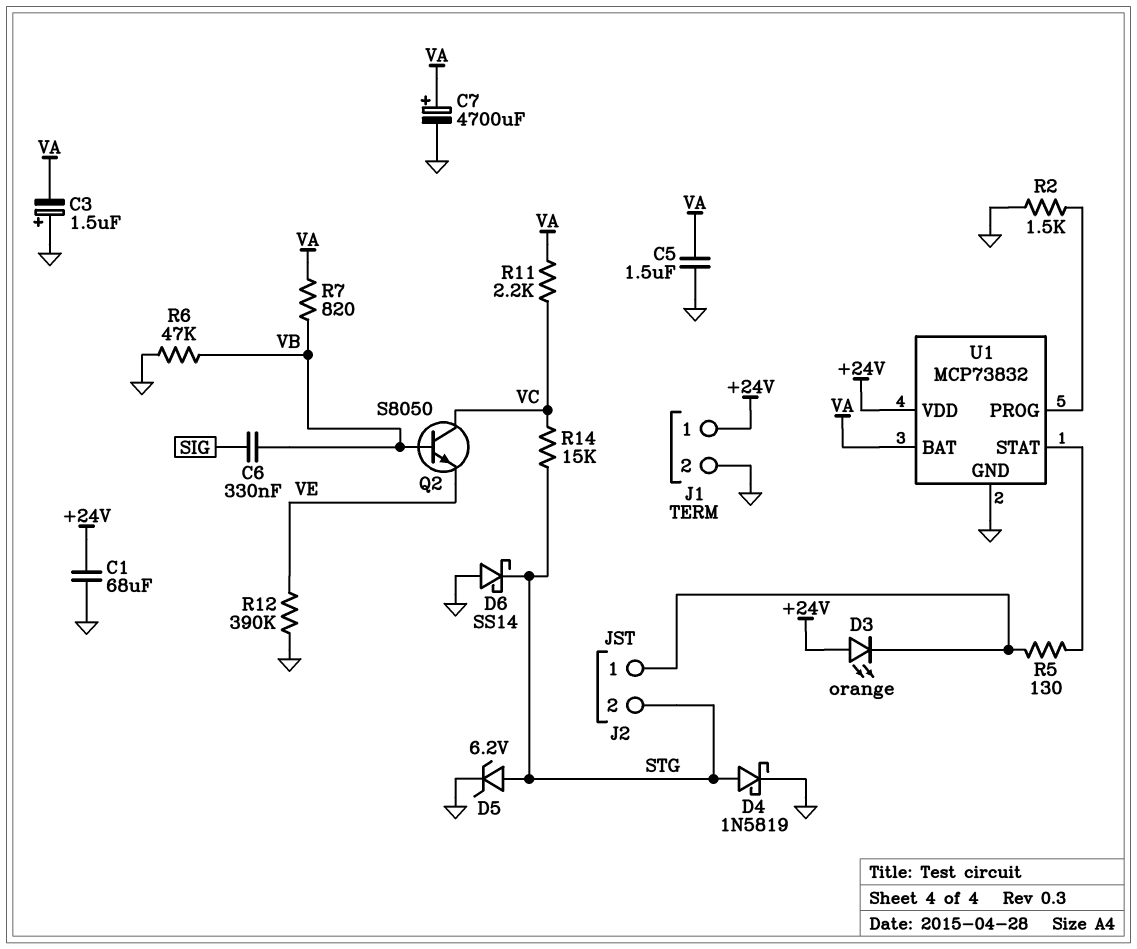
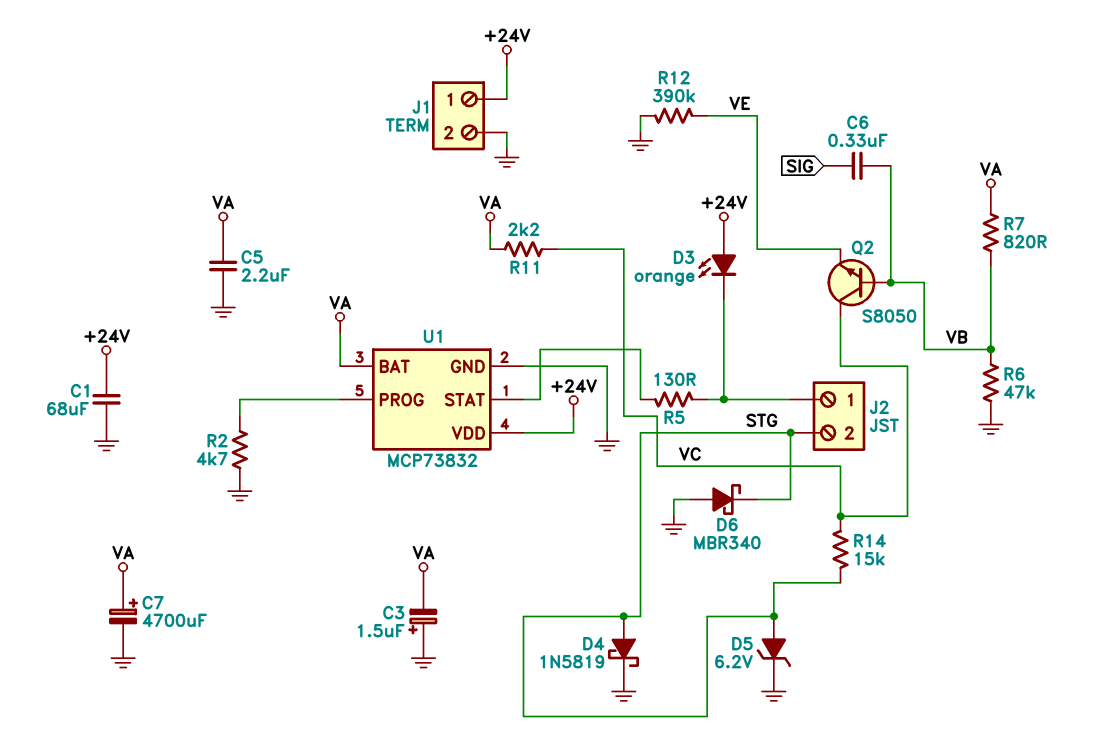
C5: 1.5uF (GND, VA) -> 2.2uF (GND, VA)
D6: schottky SS14 (A GND, K STG) -> schottky MBR340 (A GND, K STG)
R2: 1.5k (GND, U1/PROG) -> 4.7k (GND, U1/PROG)

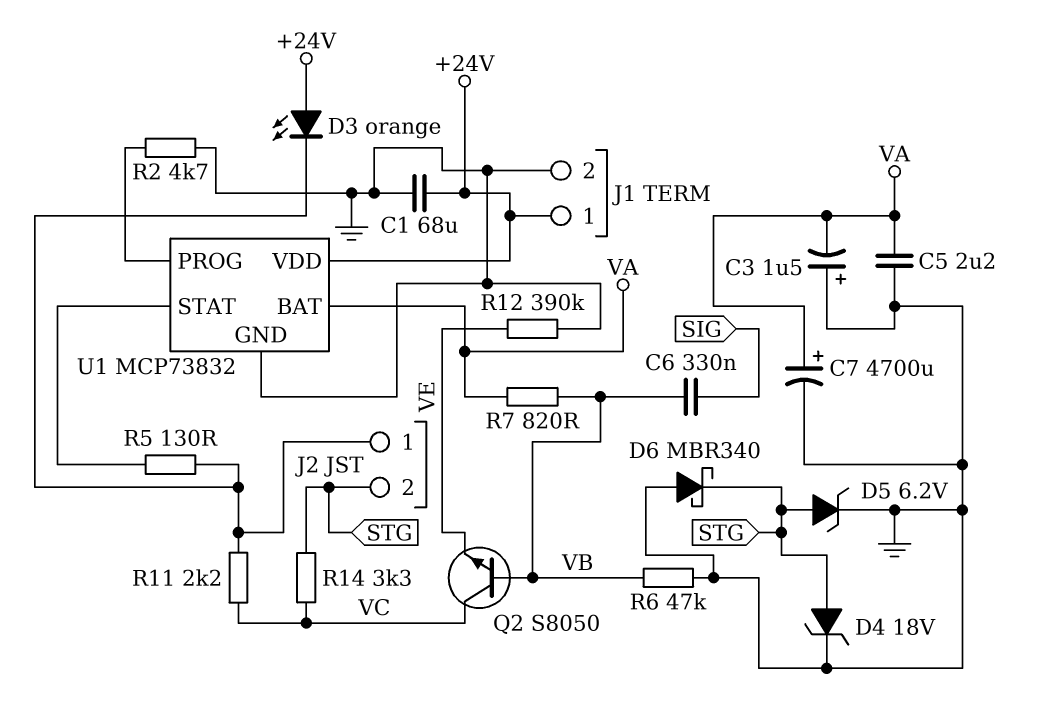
D4: schottky 1N5819 (A STG, K GND) -> zener 18V (A STG, K GND)
R11: 2.2k (VA, VC) -> 2.2k (J2/1, VC)
R14: 15k (STG, VC) -> 3.3k (STG, VC)

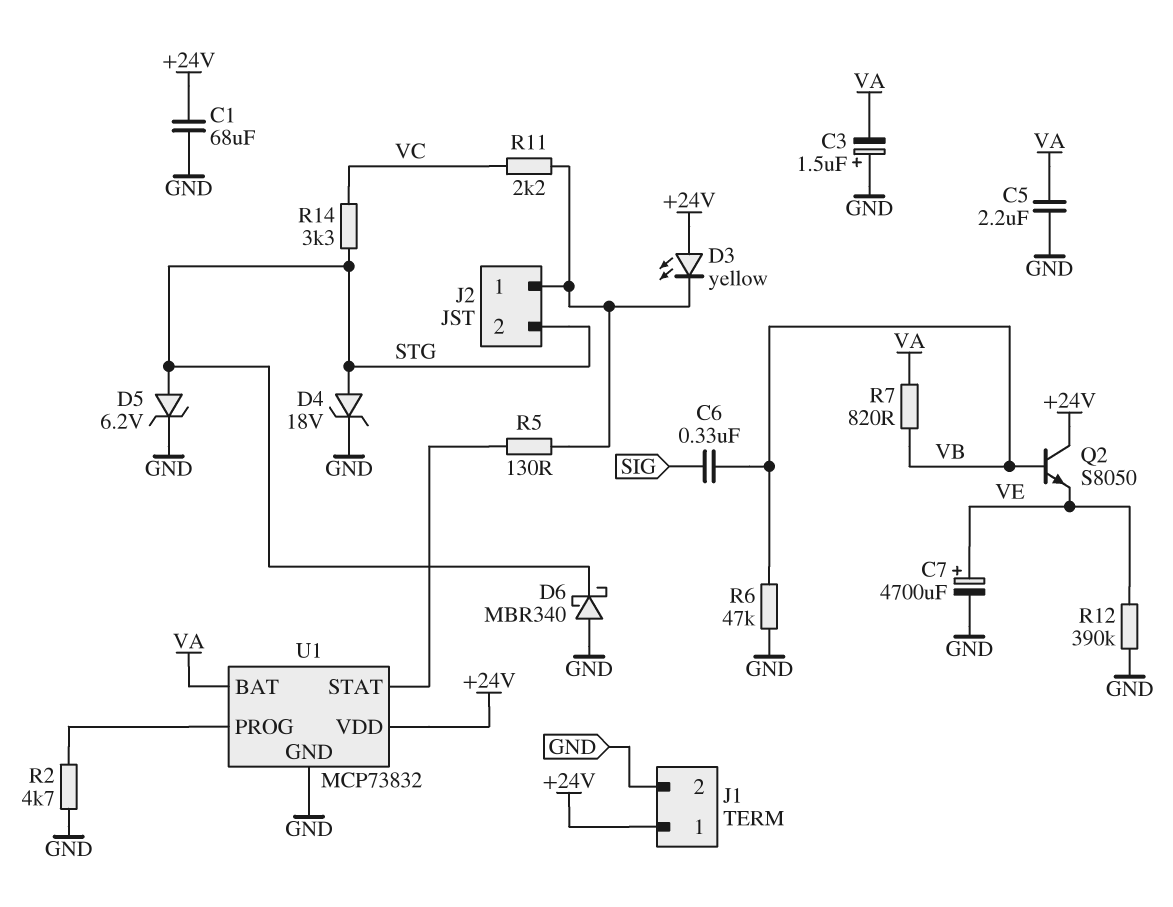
C7: 4700uF (plus VA, minus GND) -> 4700uF (plus VE, minus GND)
D3: LED orange (A +24V, K J2/1) -> LED yellow (A +24V, K J2/1)
Q2: NPN S8050 (B VB, C VC, E VE) -> NPN S8050 (B VB, C +24V, E VE)

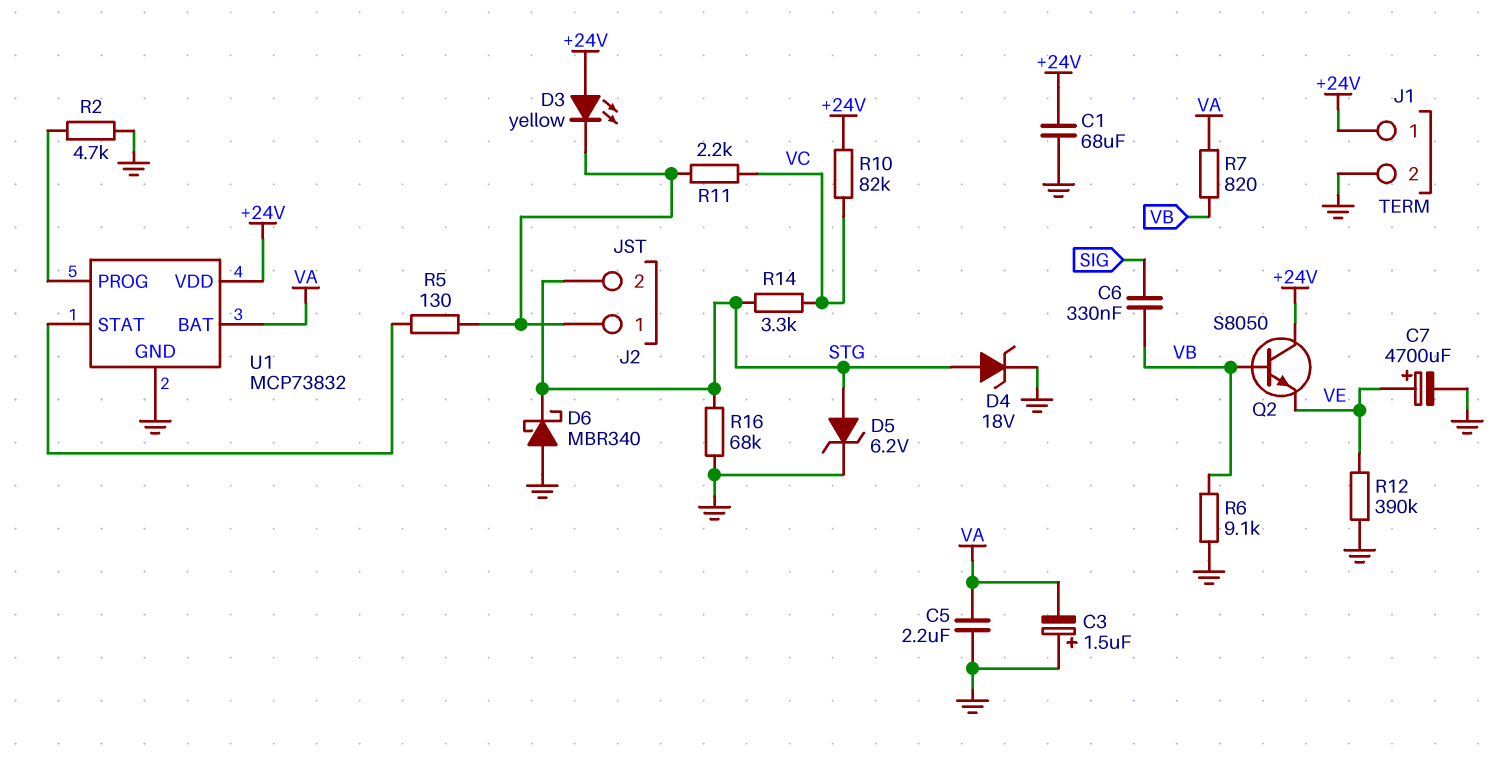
R6: 47k (GND, VB) -> 9.1k (GND, VB)
R10: none -> 82k (+24V, VC)
R16: none -> 68k (GND, STG)

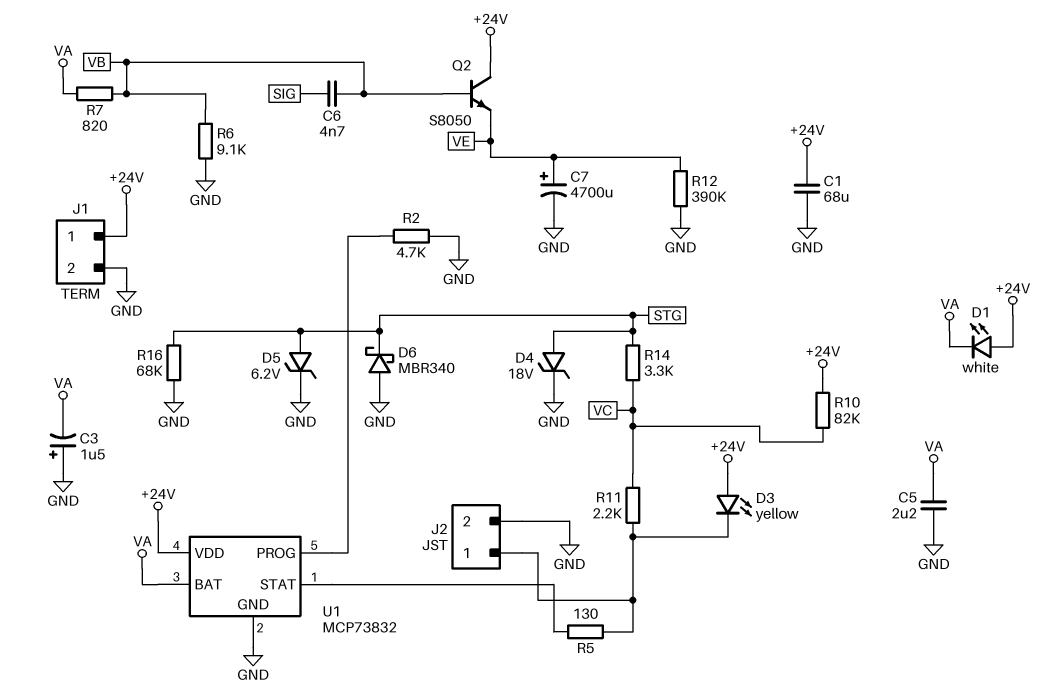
C6: 330nF (SIG, VB) -> 4.7nF (SIG, VB)
D1: none -> LED white (A +24V, K VA)
J2 pin 2: STG -> GND

